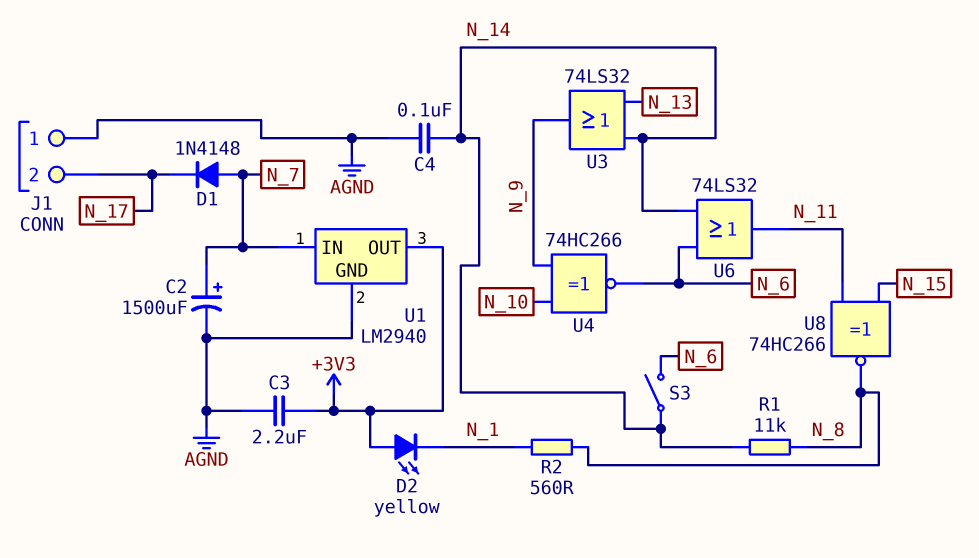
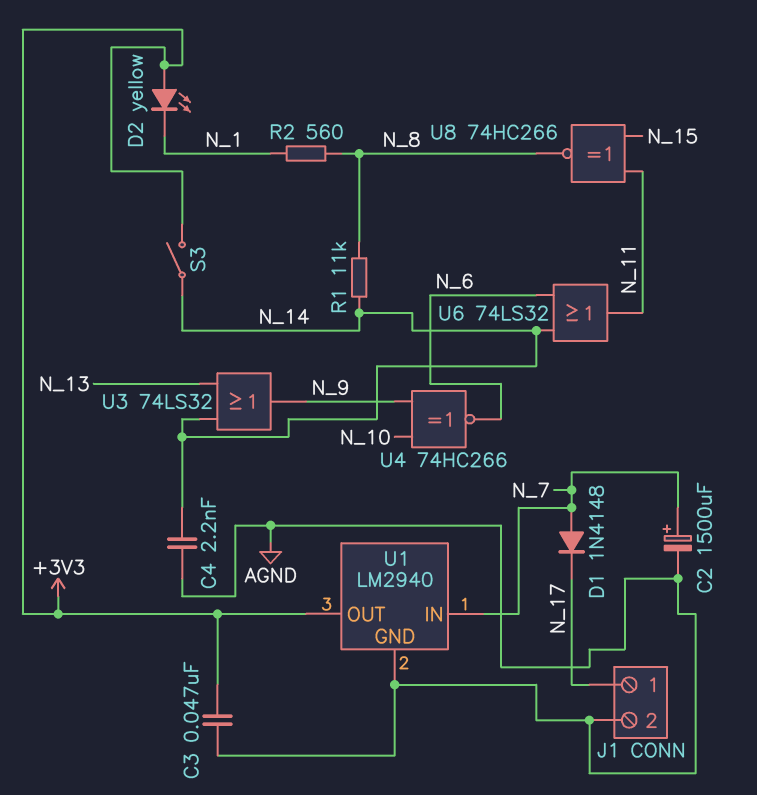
C3: 2.2uF (+3V3, AGND) -> 47nF (+3V3, AGND)
C4: 100nF (AGND, N_14) -> 2.2nF (AGND, N_14)
J1 pin 1: AGND -> N_17
J1 pin 2: N_17 -> AGND
S3: switch (N_6, N_14) -> switch (+3V3, N_14)

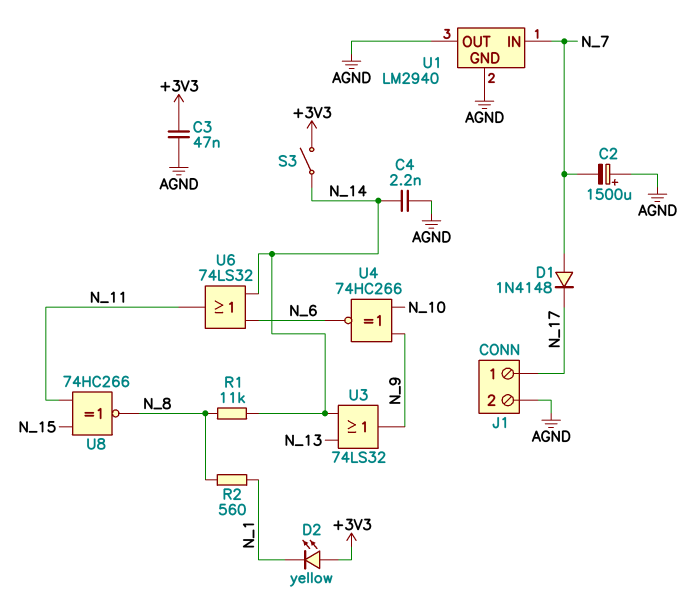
C2: 1500uF (plus N_7, minus AGND) -> 1500uF (plus AGND, minus N_7)
U1 pin OUT: +3V3 -> AGND

